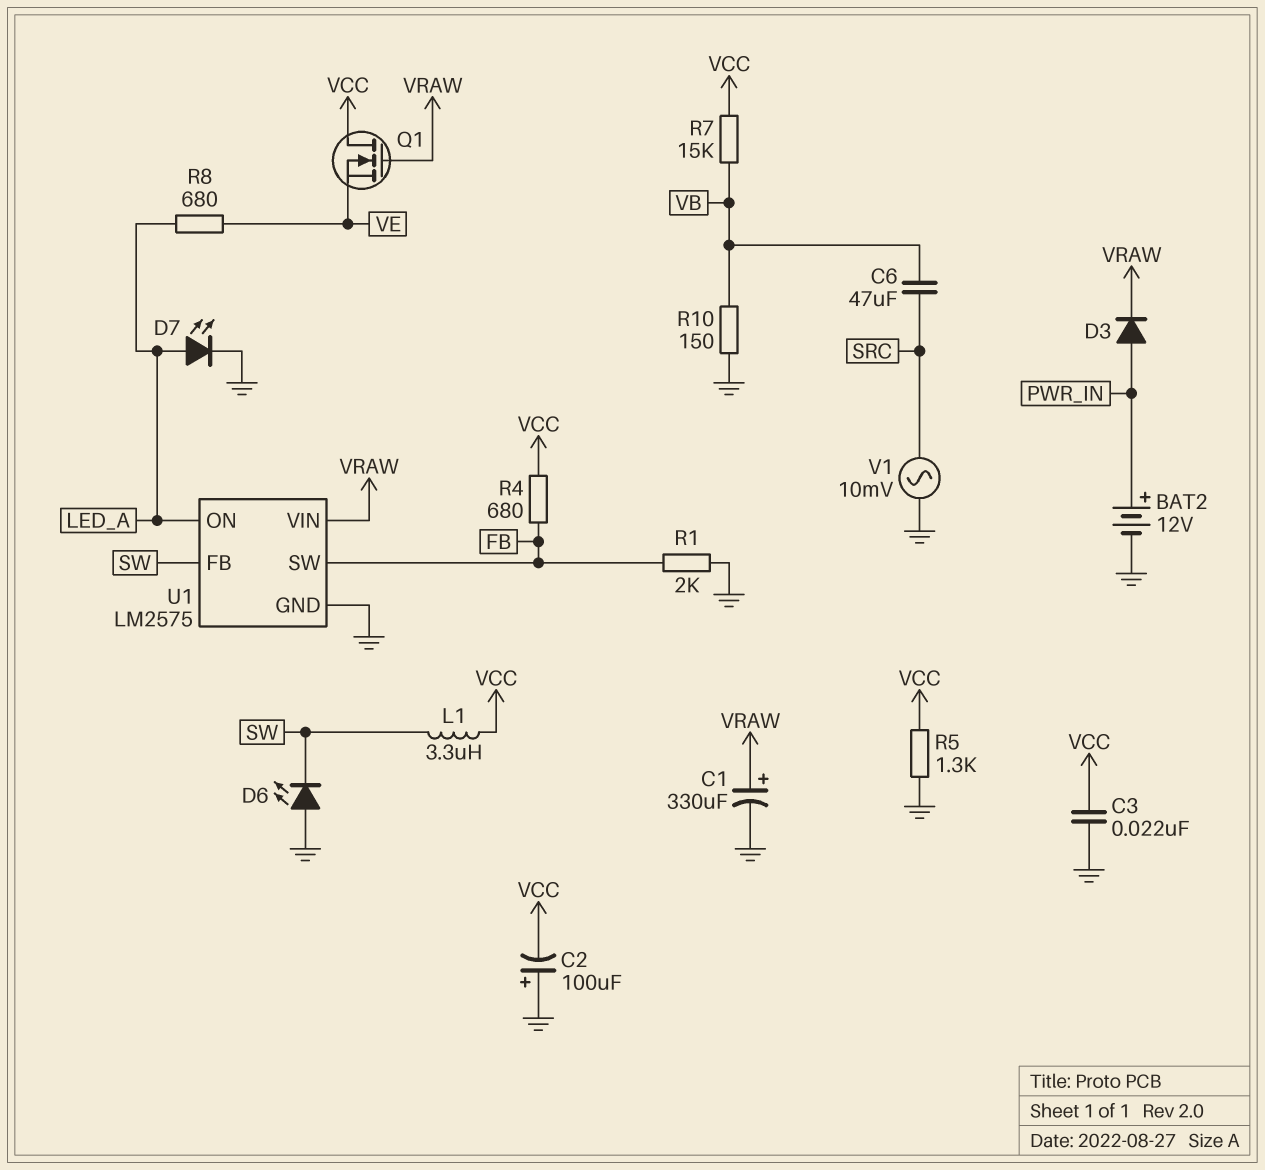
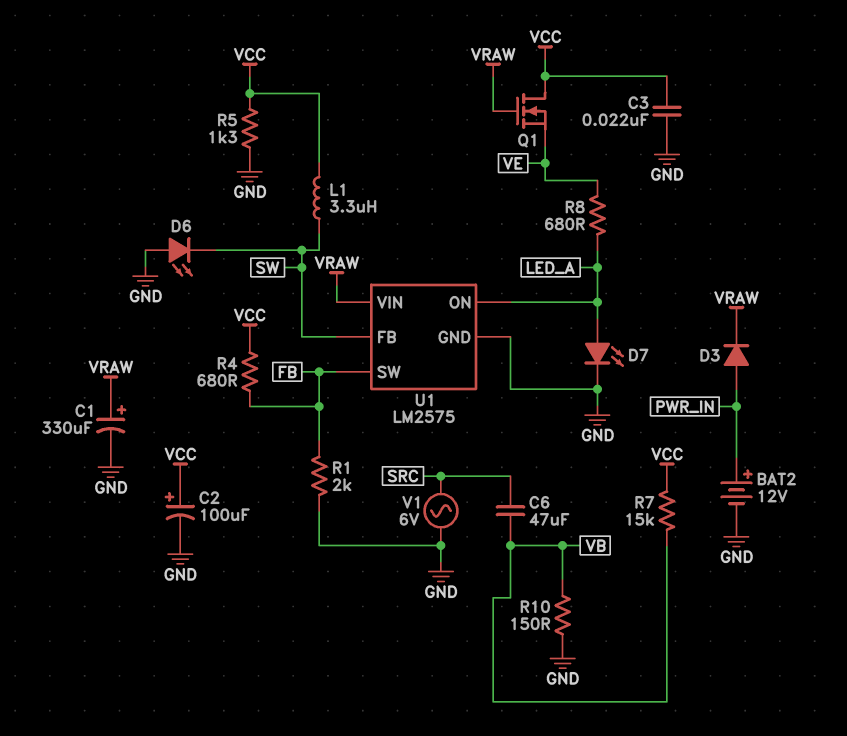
C2: 100uF (plus GND, minus VCC) -> 100uF (plus VCC, minus GND)
V1: AC 10mV (GND, SRC) -> AC 6V (GND, SRC)

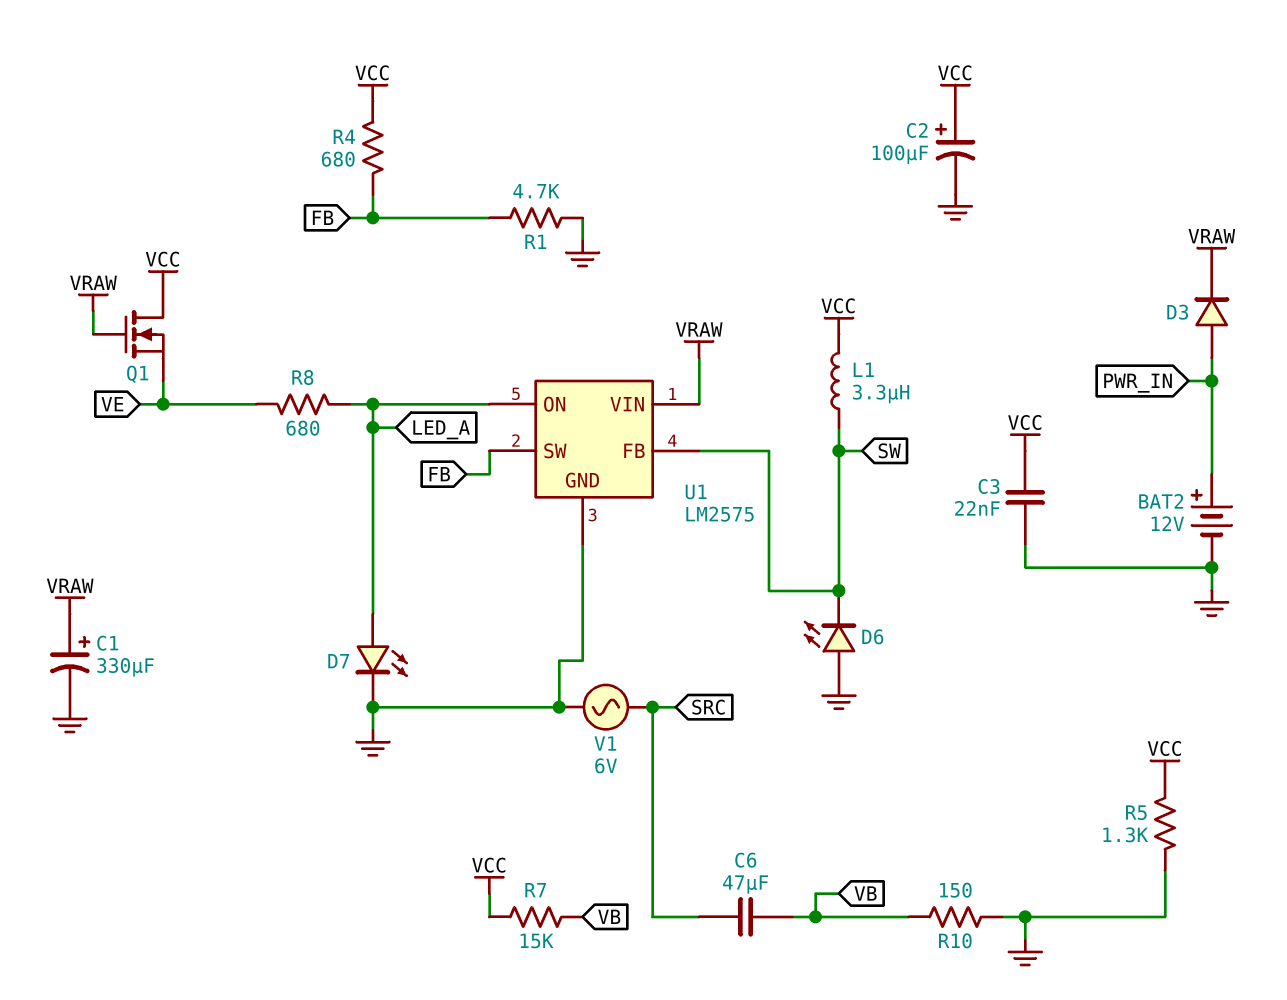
R1: 2k (FB, GND) -> 4.7k (FB, GND)

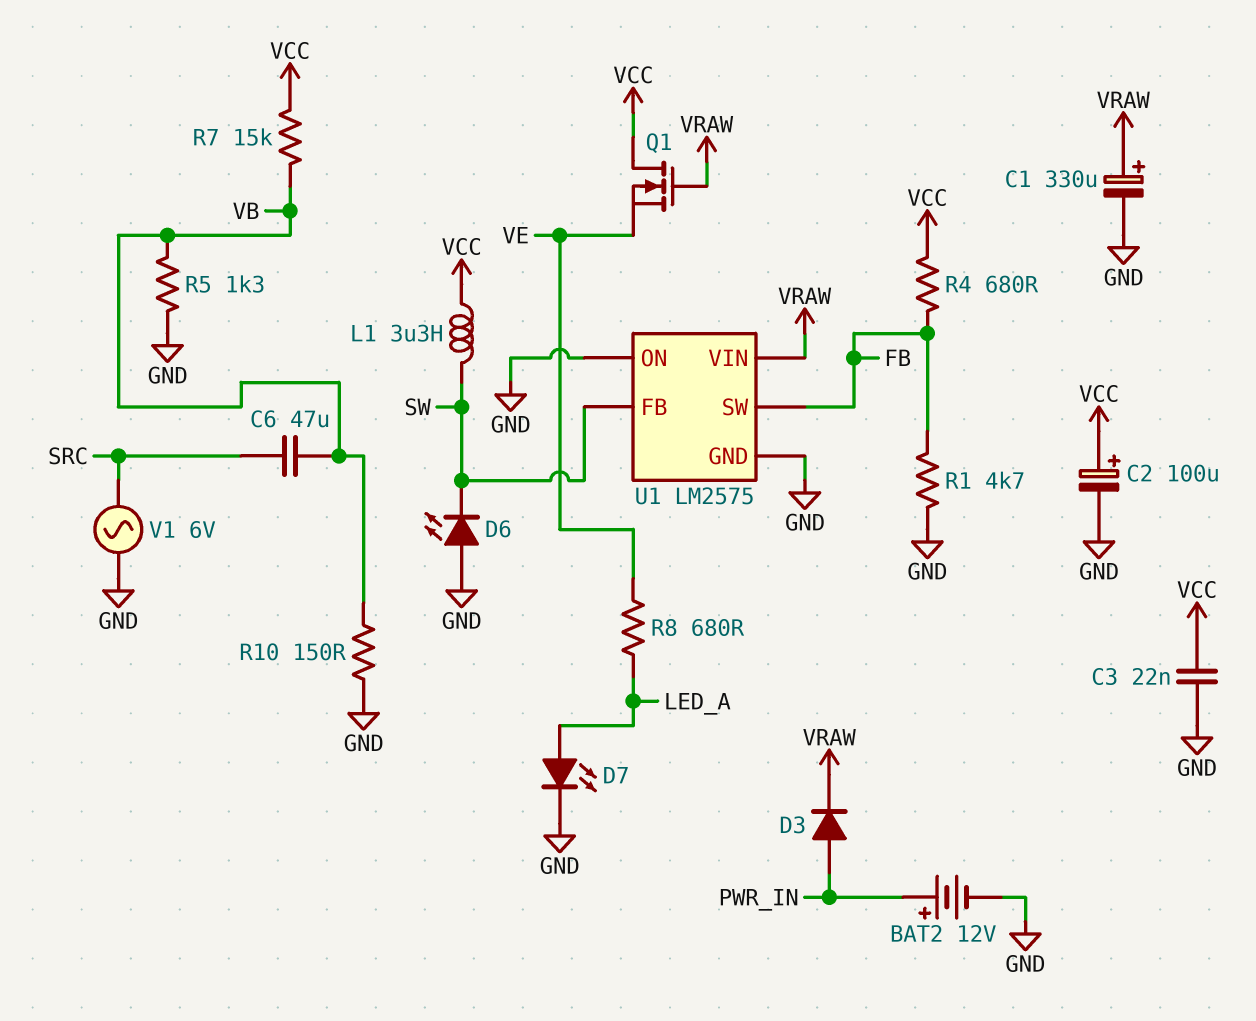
R5: 1.3k (GND, VCC) -> 1.3k (GND, VB)
U1 pin ON: LED_A -> GND

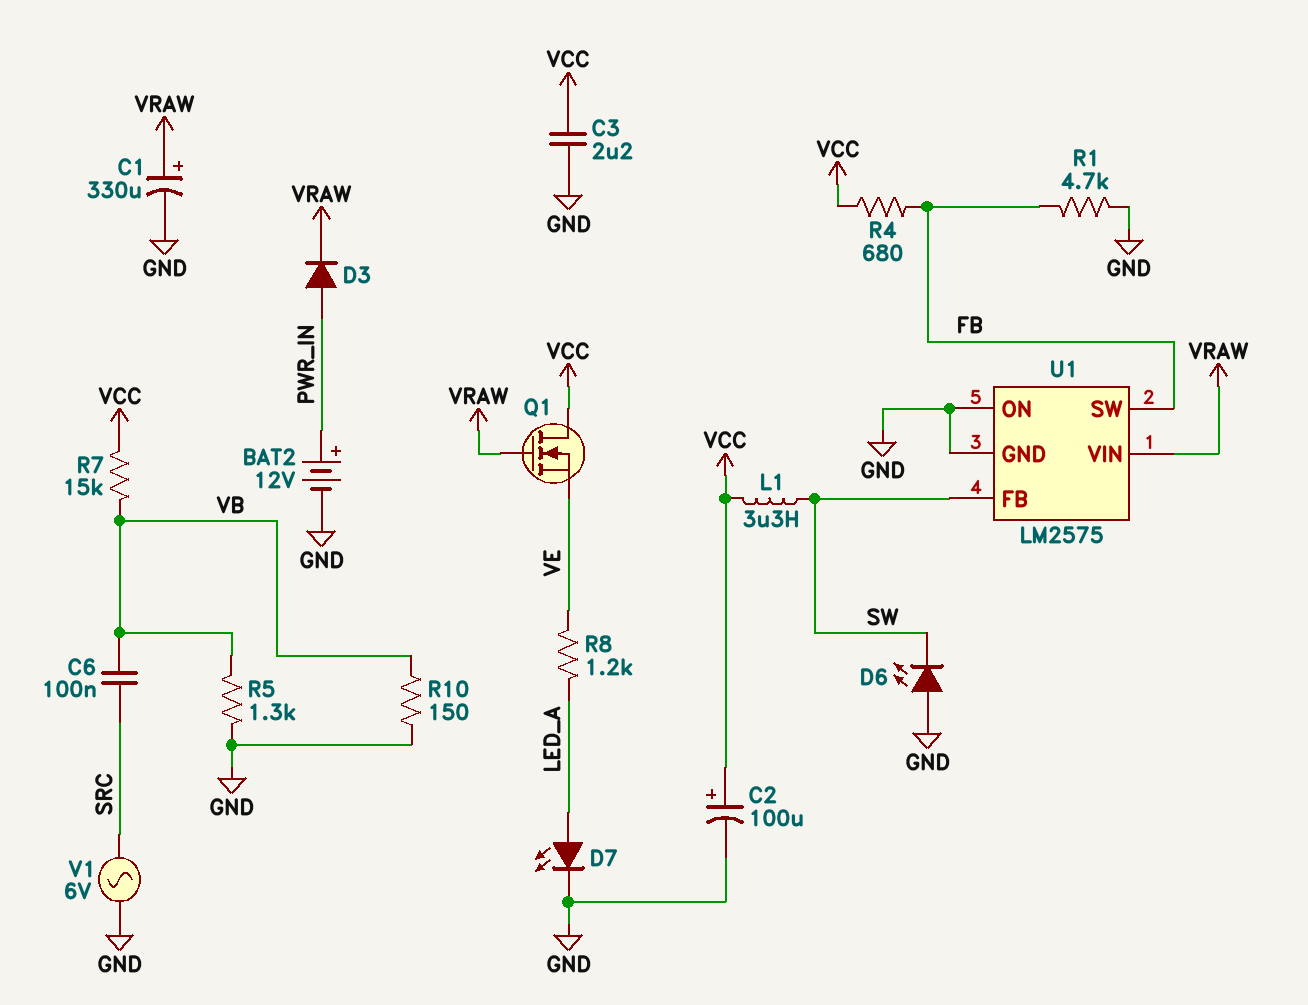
C3: 22nF (GND, VCC) -> 2.2uF (GND, VCC)
C6: 47uF (SRC, VB) -> 100nF (SRC, VB)
R8: 680 (LED_A, VE) -> 1.2k (LED_A, VE)

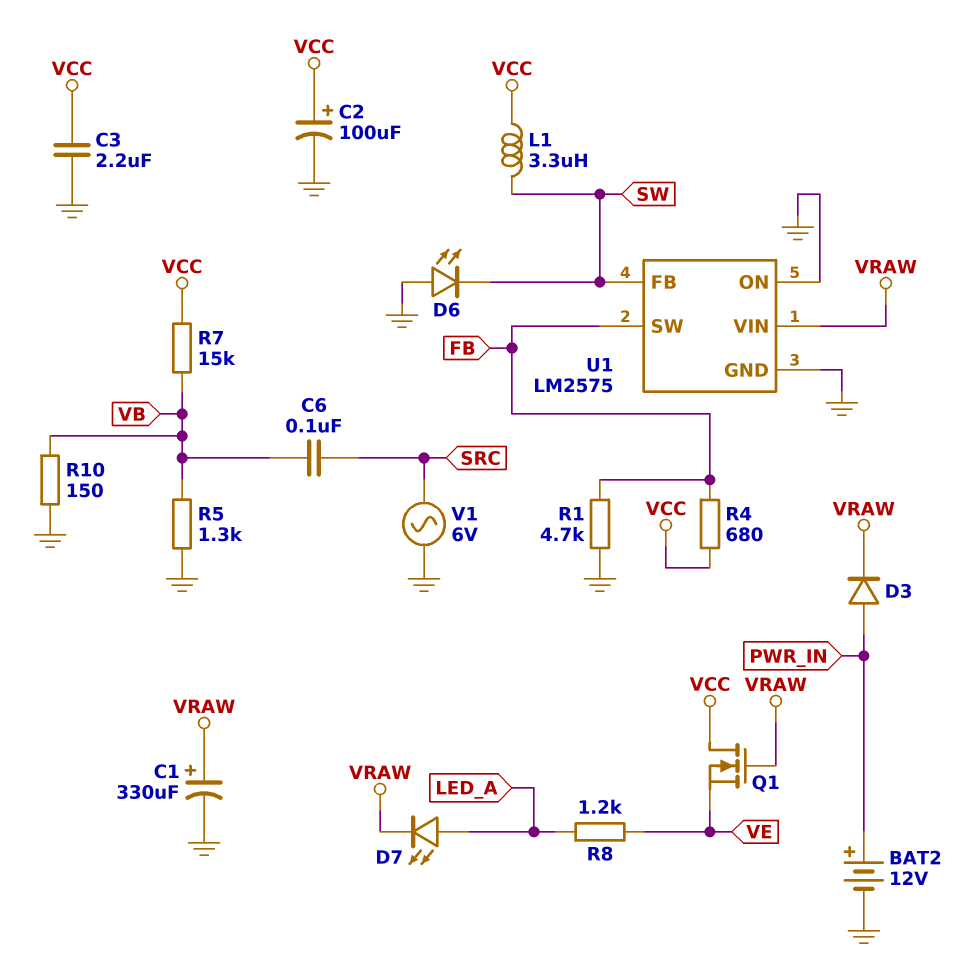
D7: LED (A LED_A, K GND) -> LED (A LED_A, K VRAW)

